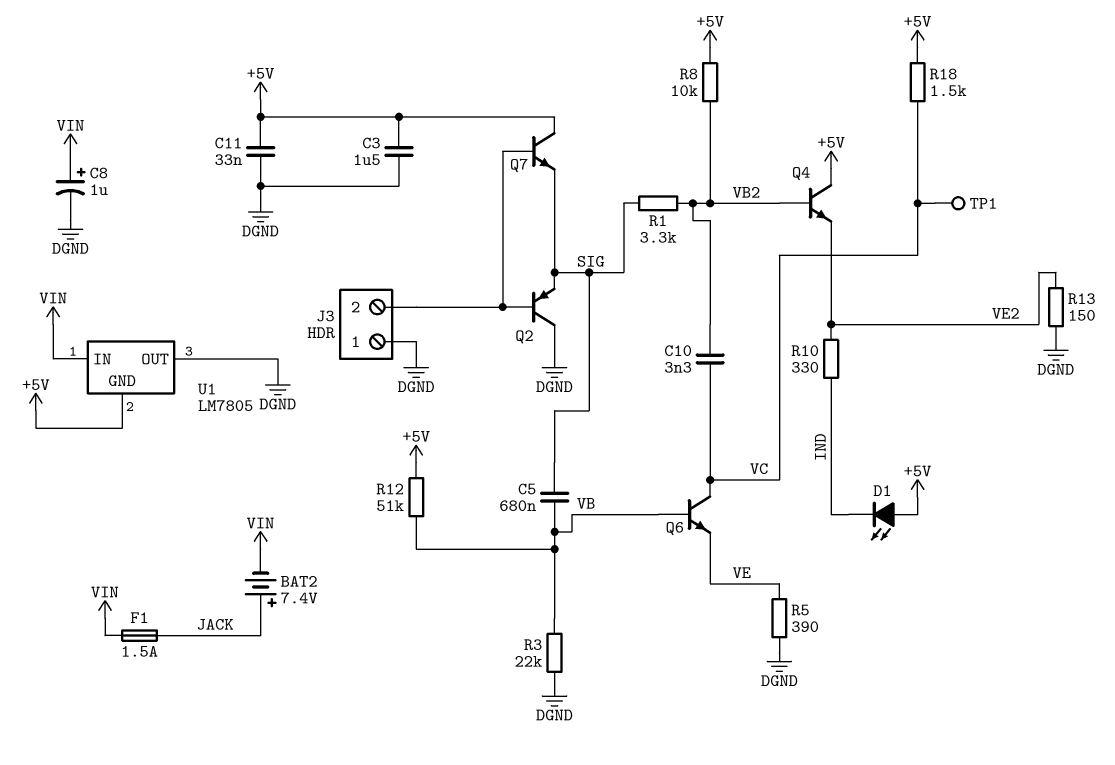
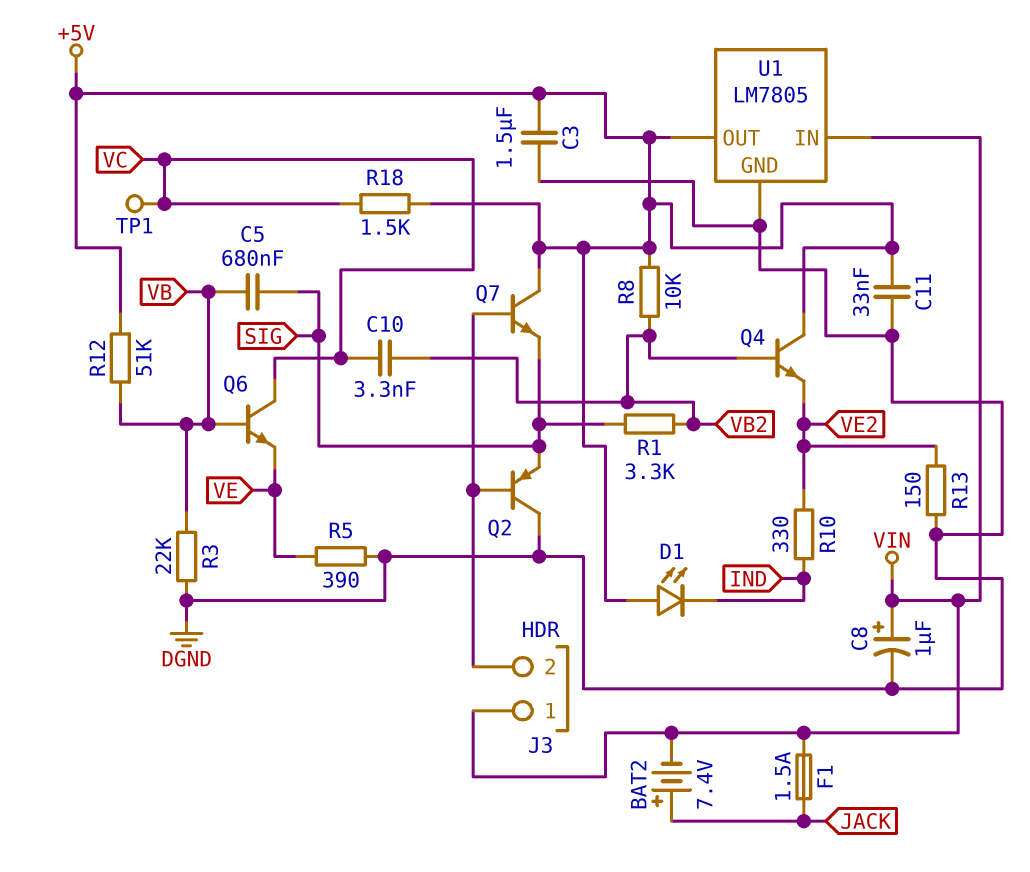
J3 pin 1: DGND -> VIN
U1 pin GND: +5V -> DGND
U1 pin OUT: DGND -> +5V

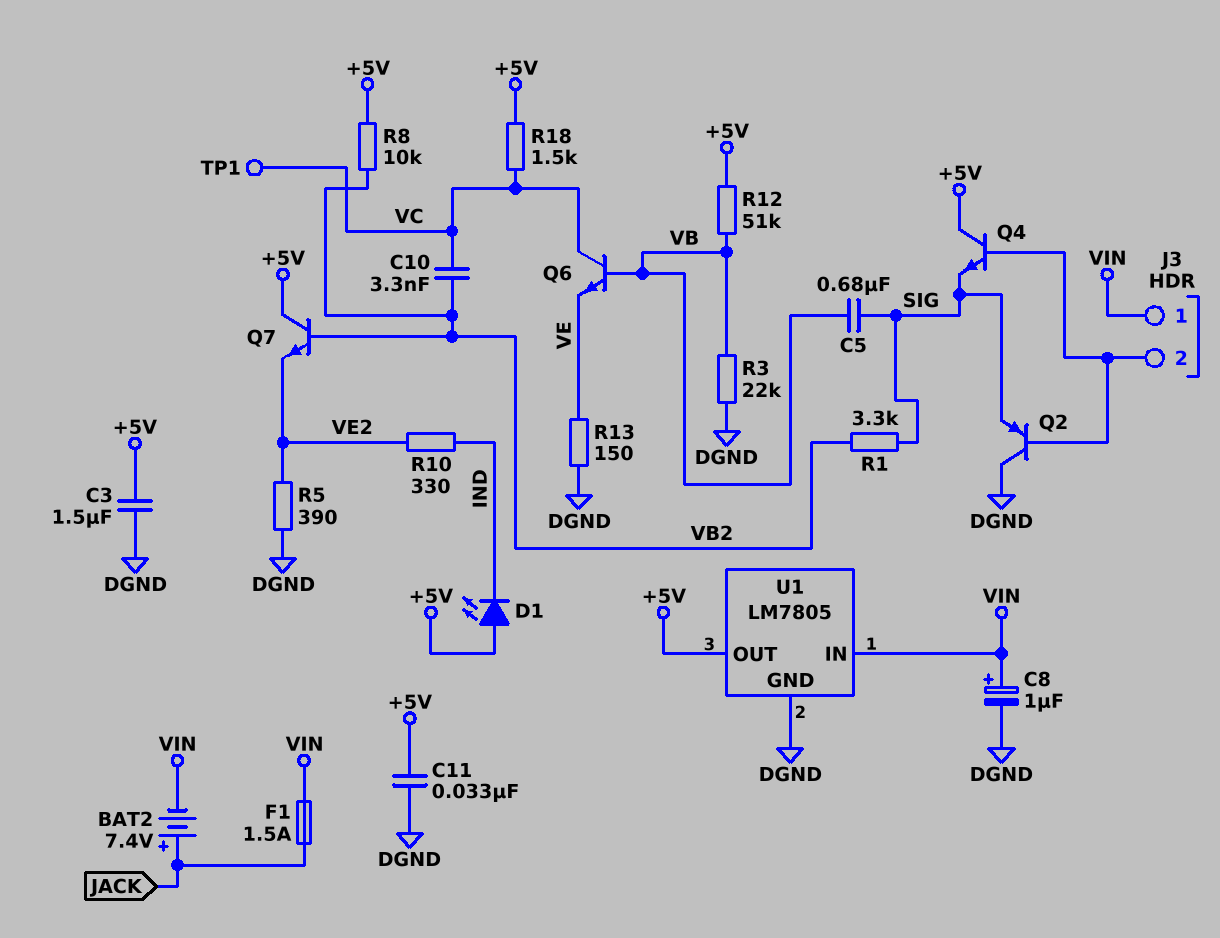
Q4: NPN (B VB2, C +5V, E VE2) -> NPN (B J3/2, C +5V, E SIG)
Q7: NPN (B J3/2, C +5V, E SIG) -> NPN (B VB2, C +5V, E VE2)
R5: 390 (DGND, VE) -> 390 (DGND, VE2)
R13: 150 (DGND, VE2) -> 150 (DGND, VE)

